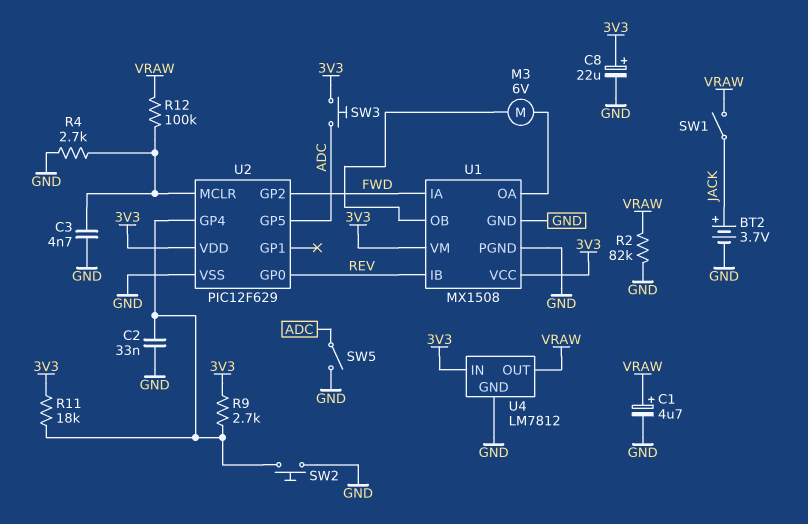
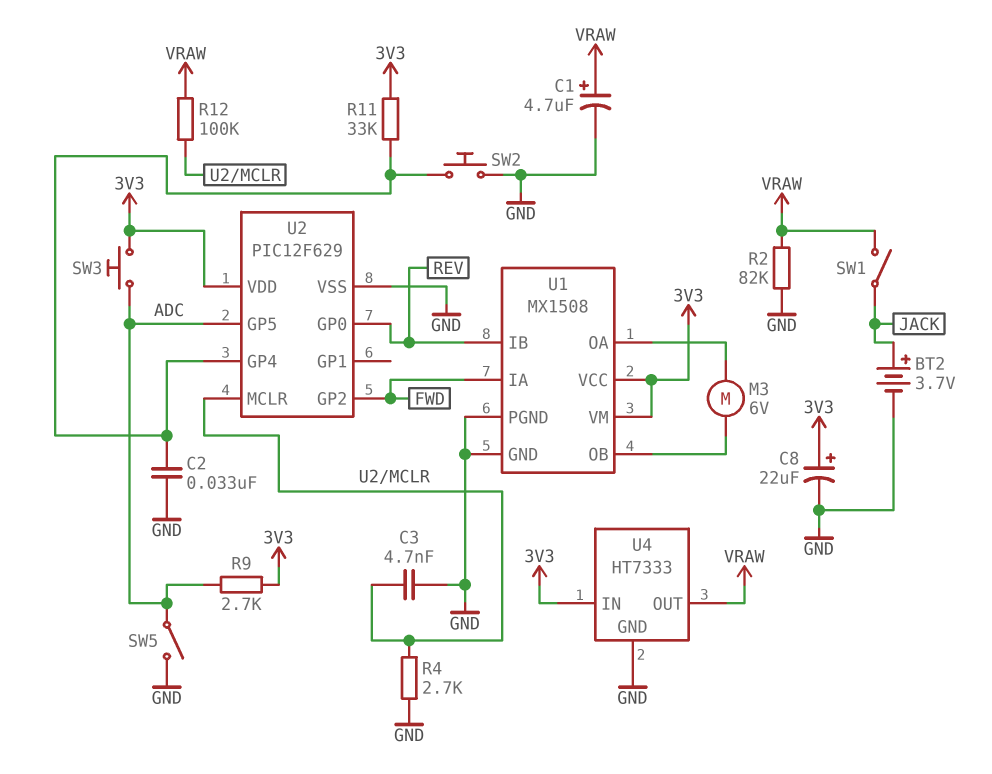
R9: 2.7k (3V3, U2/GP4) -> 2.7k (3V3, ADC)
R11: 18k (3V3, U2/GP4) -> 33k (3V3, U2/GP4)
U4: LM7812 -> HT7333

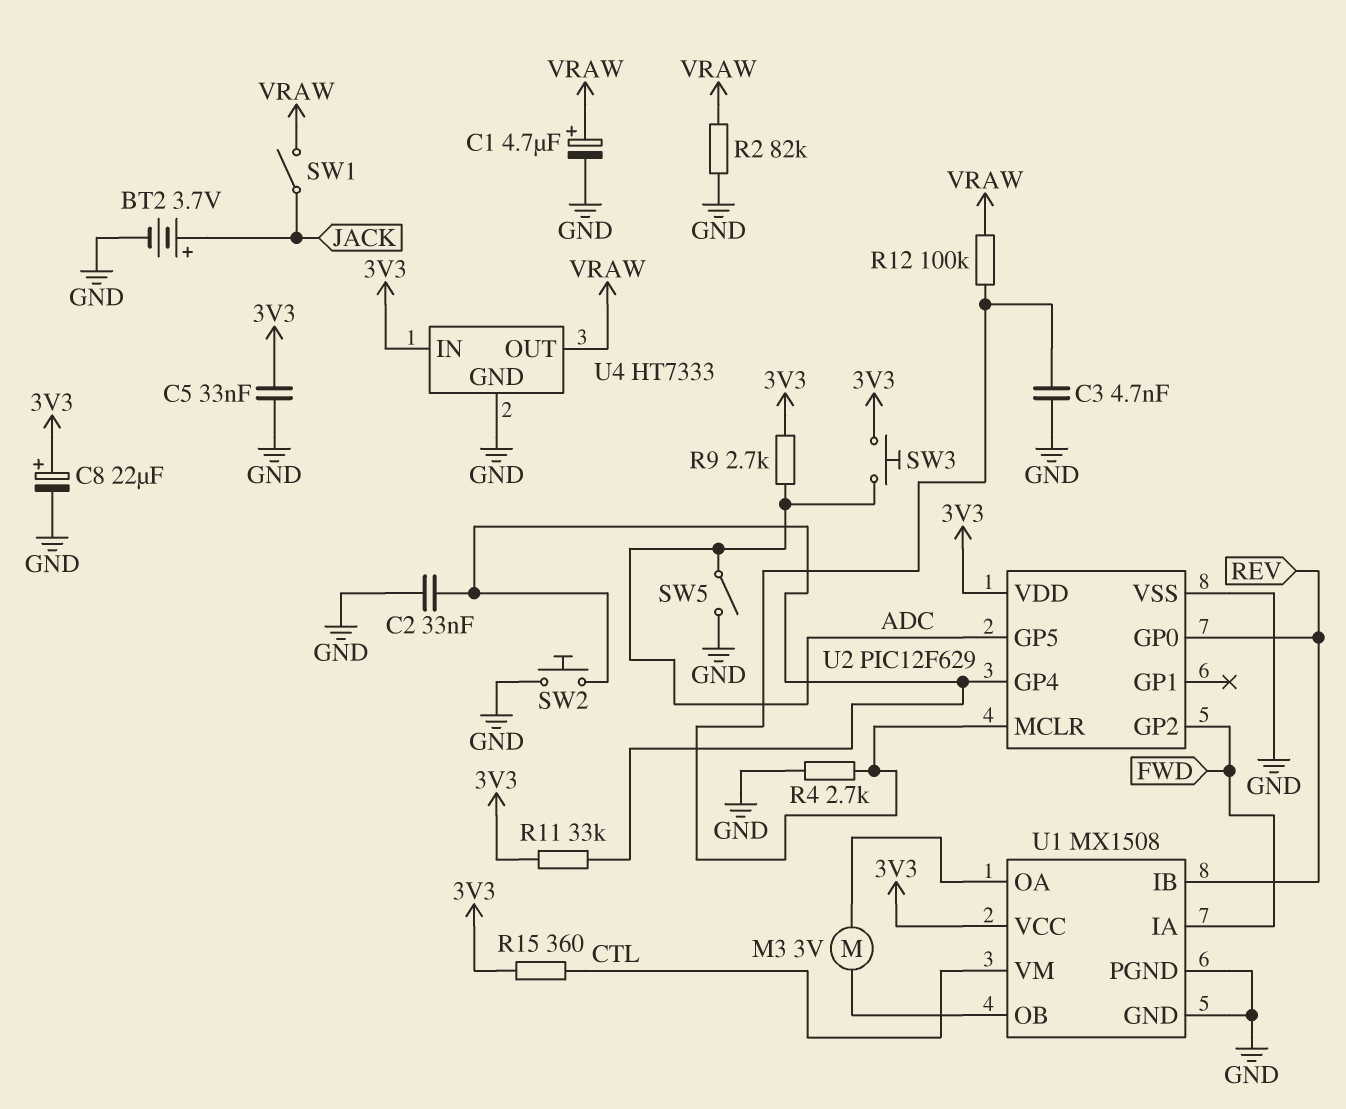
C5: none -> 33nF (3V3, GND)
M3: motor 6V (U1/OA, U1/OB) -> motor 3V (U1/OA, U1/OB)
R15: none -> 360 (3V3, CTL)
U1 pin VM: 3V3 -> CTL

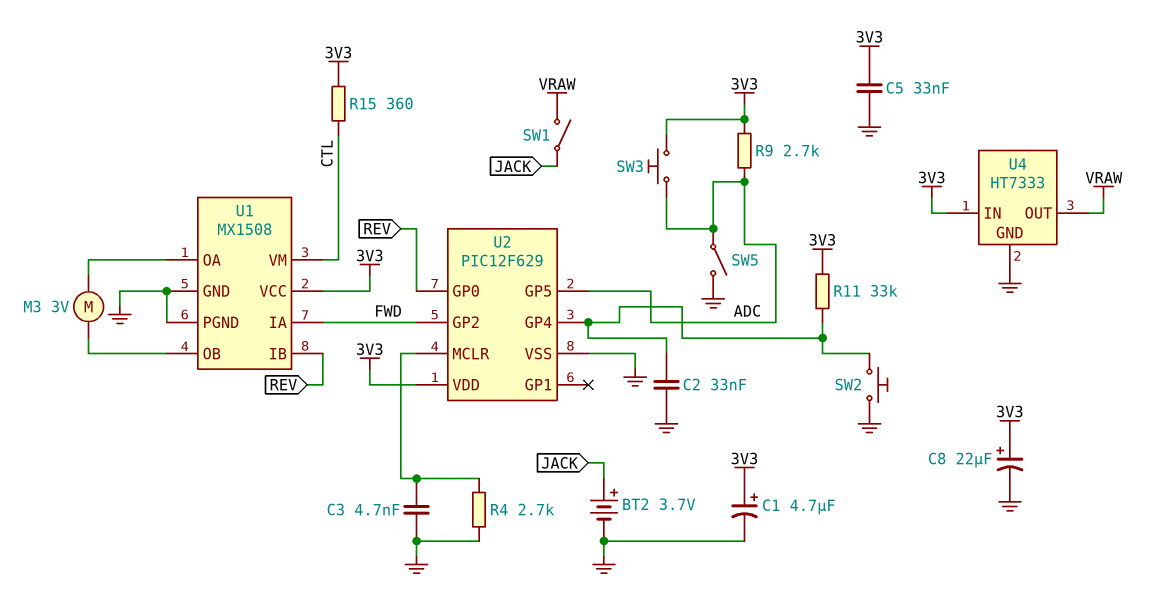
C1: 4.7uF (plus VRAW, minus GND) -> 4.7uF (plus 3V3, minus GND)
R2: 82k (GND, VRAW) -> none
R12: 100k (U2/MCLR, VRAW) -> none

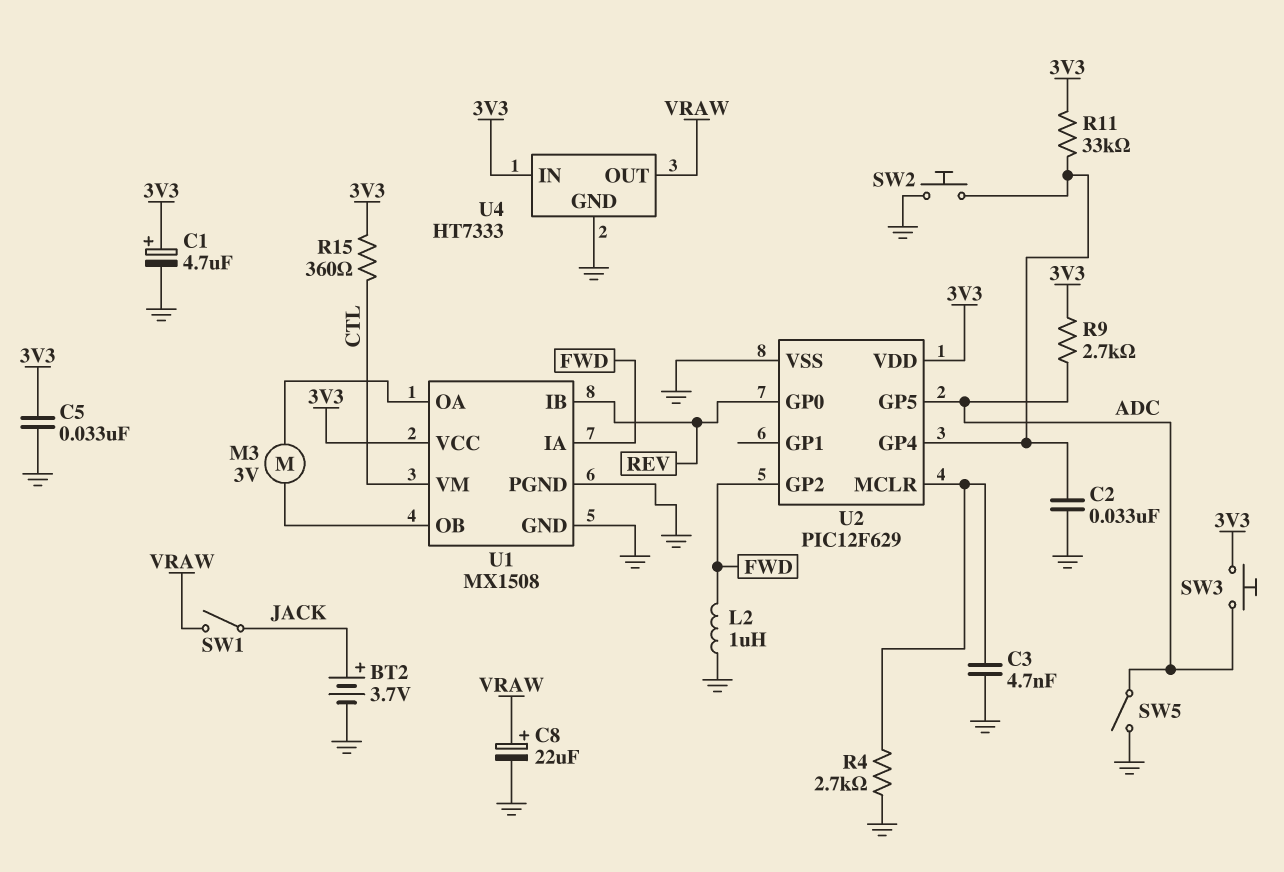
C8: 22uF (plus 3V3, minus GND) -> 22uF (plus VRAW, minus GND)
L2: none -> 1uH (FWD, GND)

